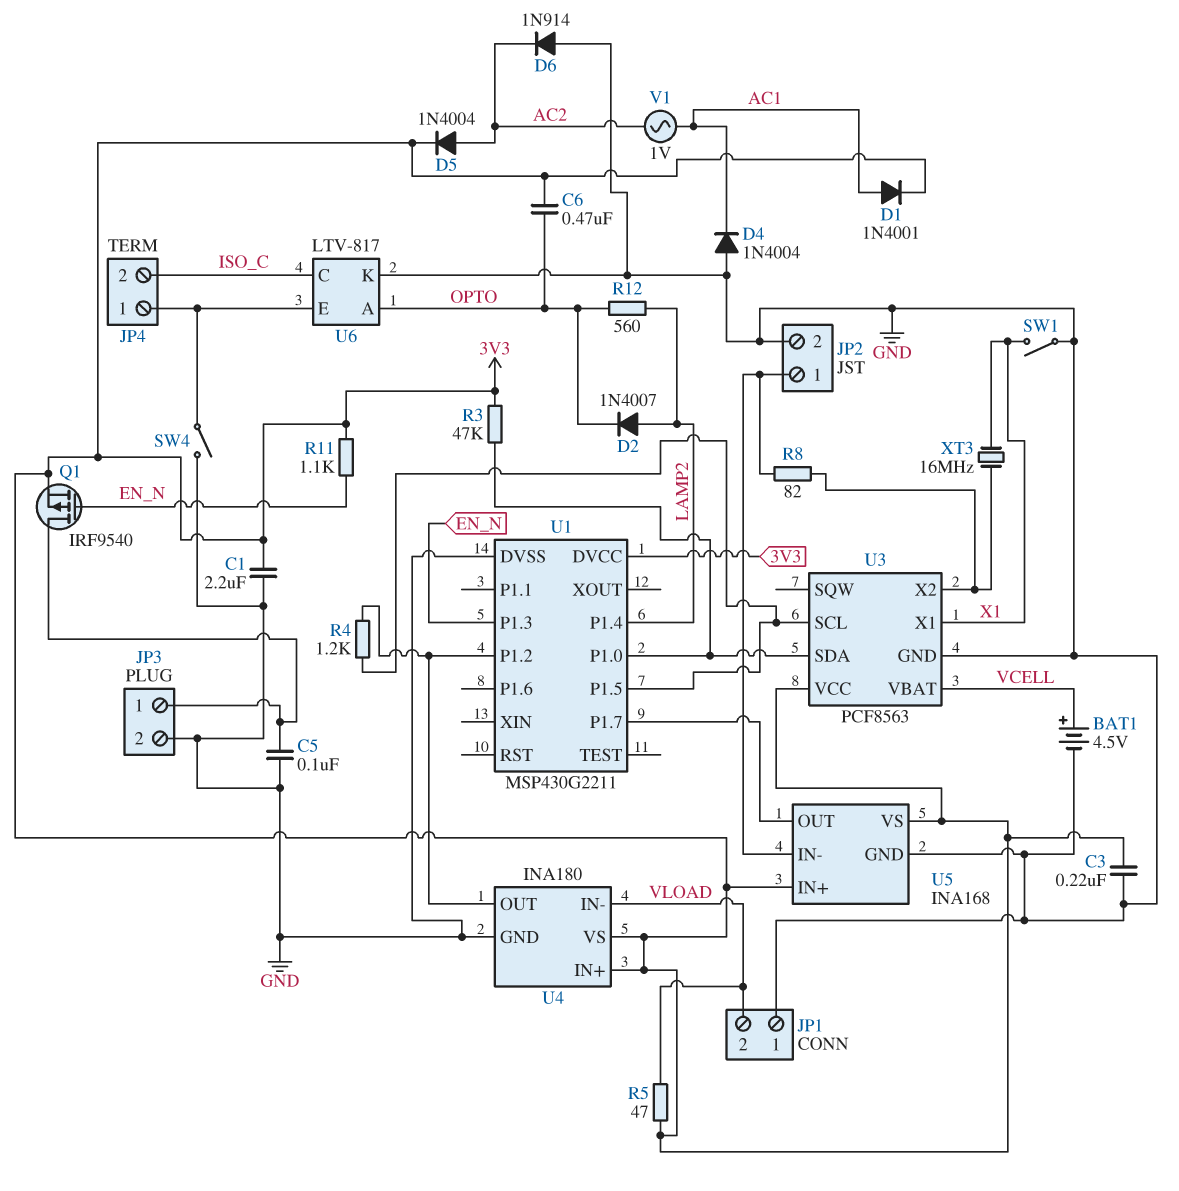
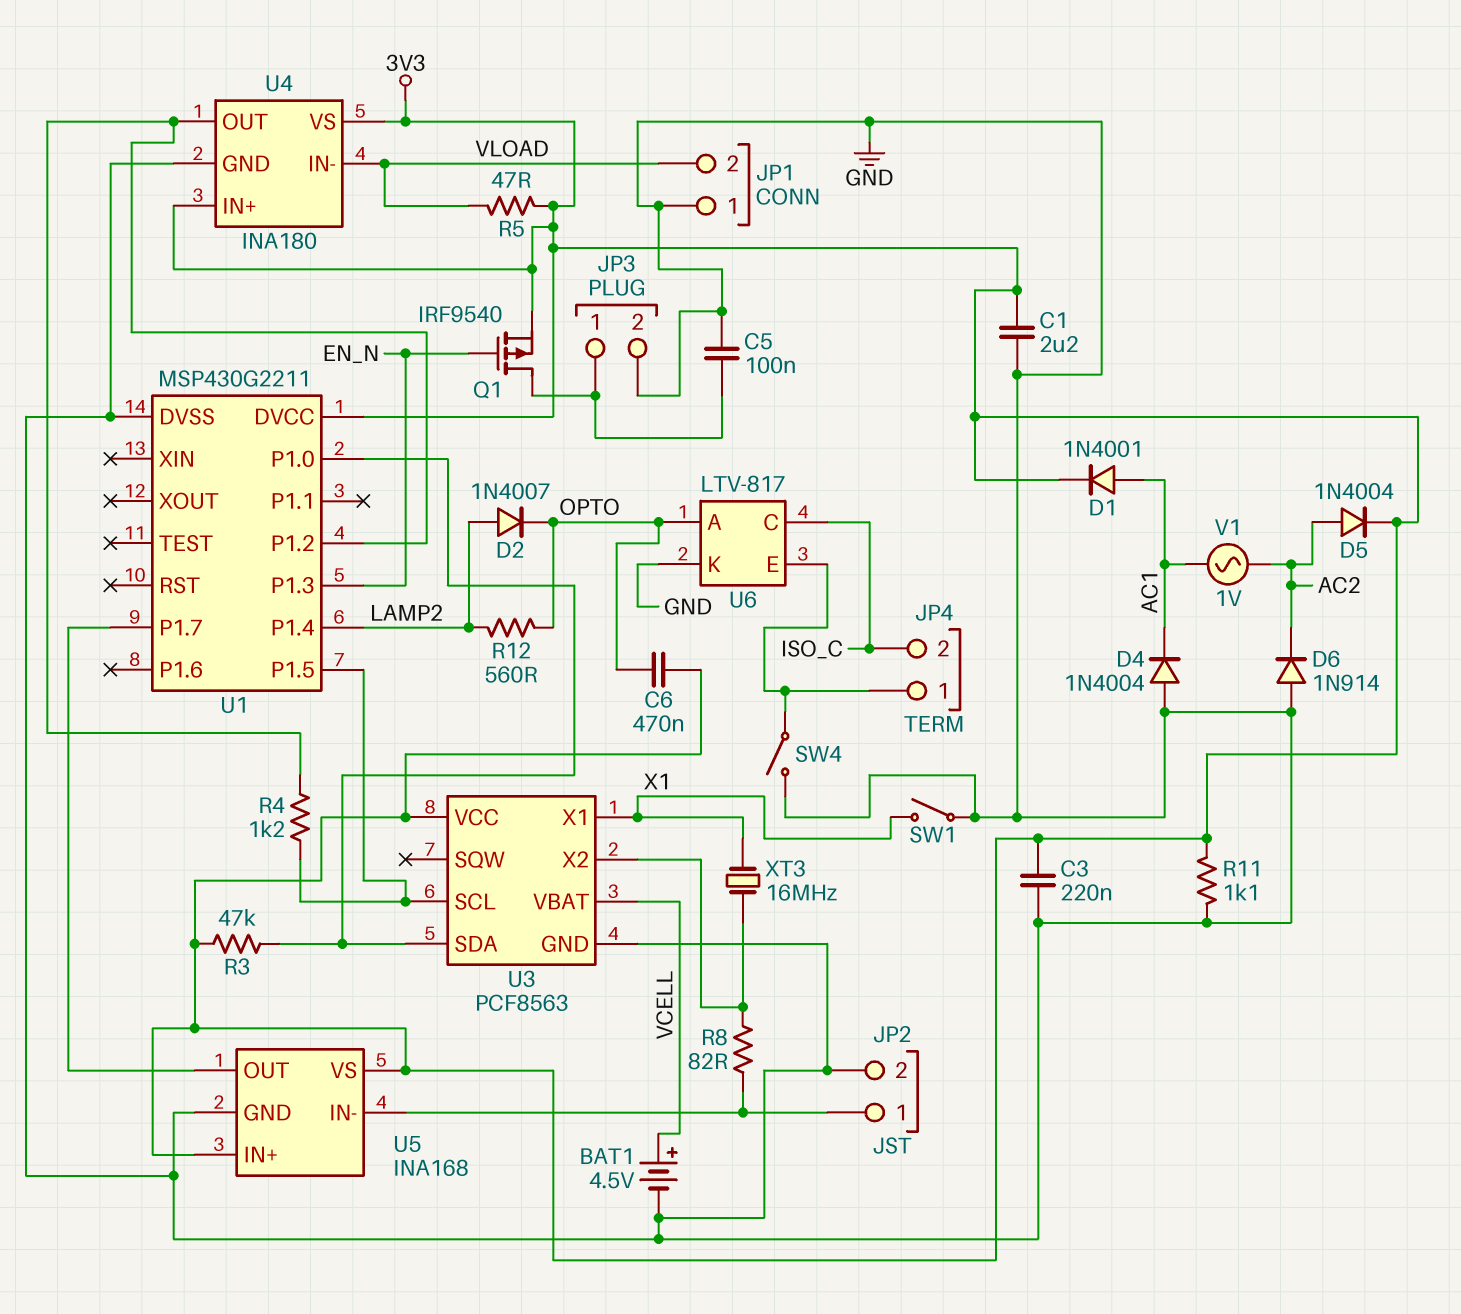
R11: 1.1k (3V3, EN_N) -> 1.1k (3V3, GND)

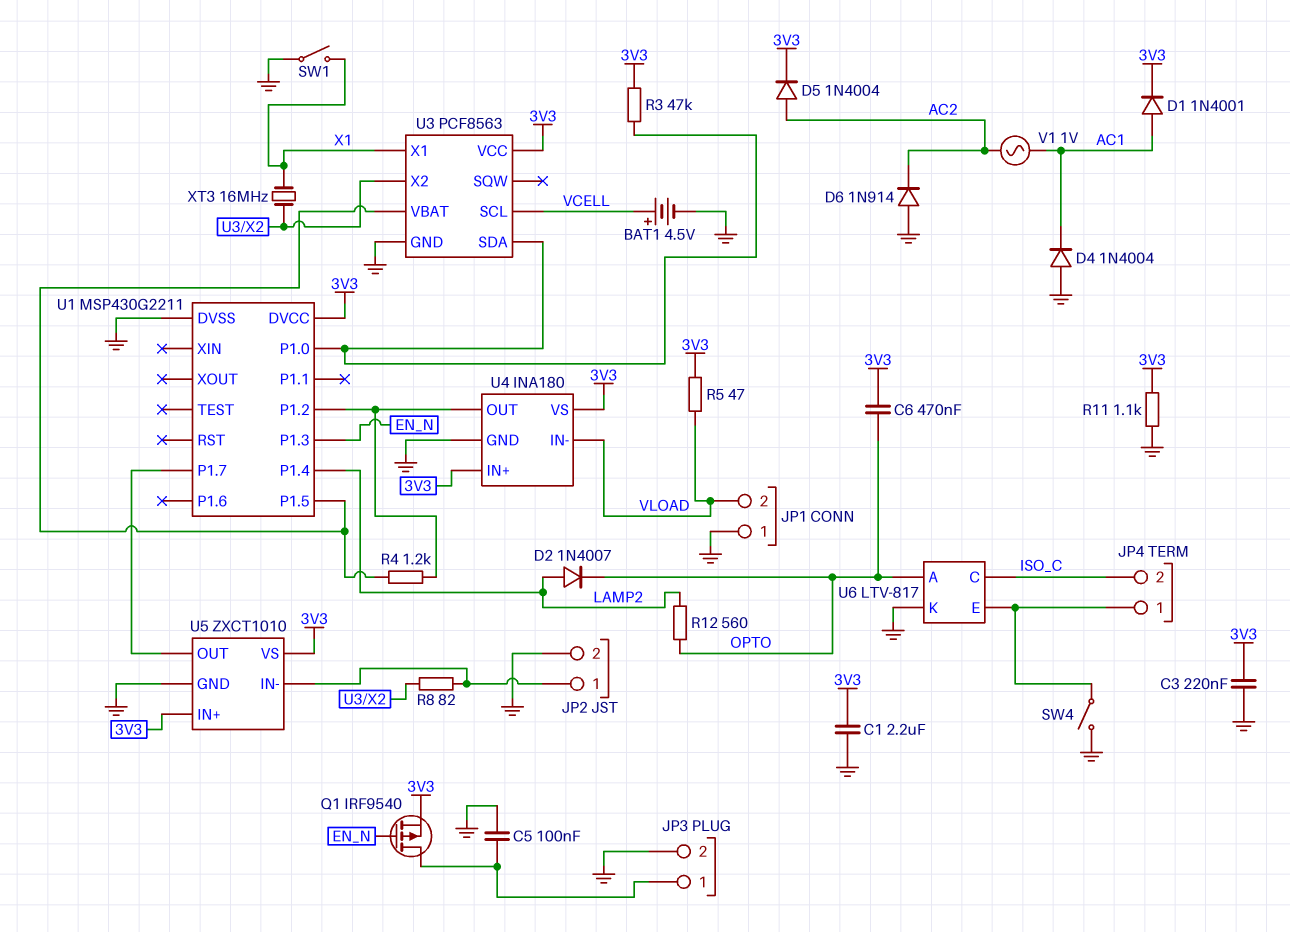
U3 pin SCL: U1/P1.5 -> VCELL
U3 pin VBAT: VCELL -> U1/P1.5
U5: INA168 -> ZXCT1010

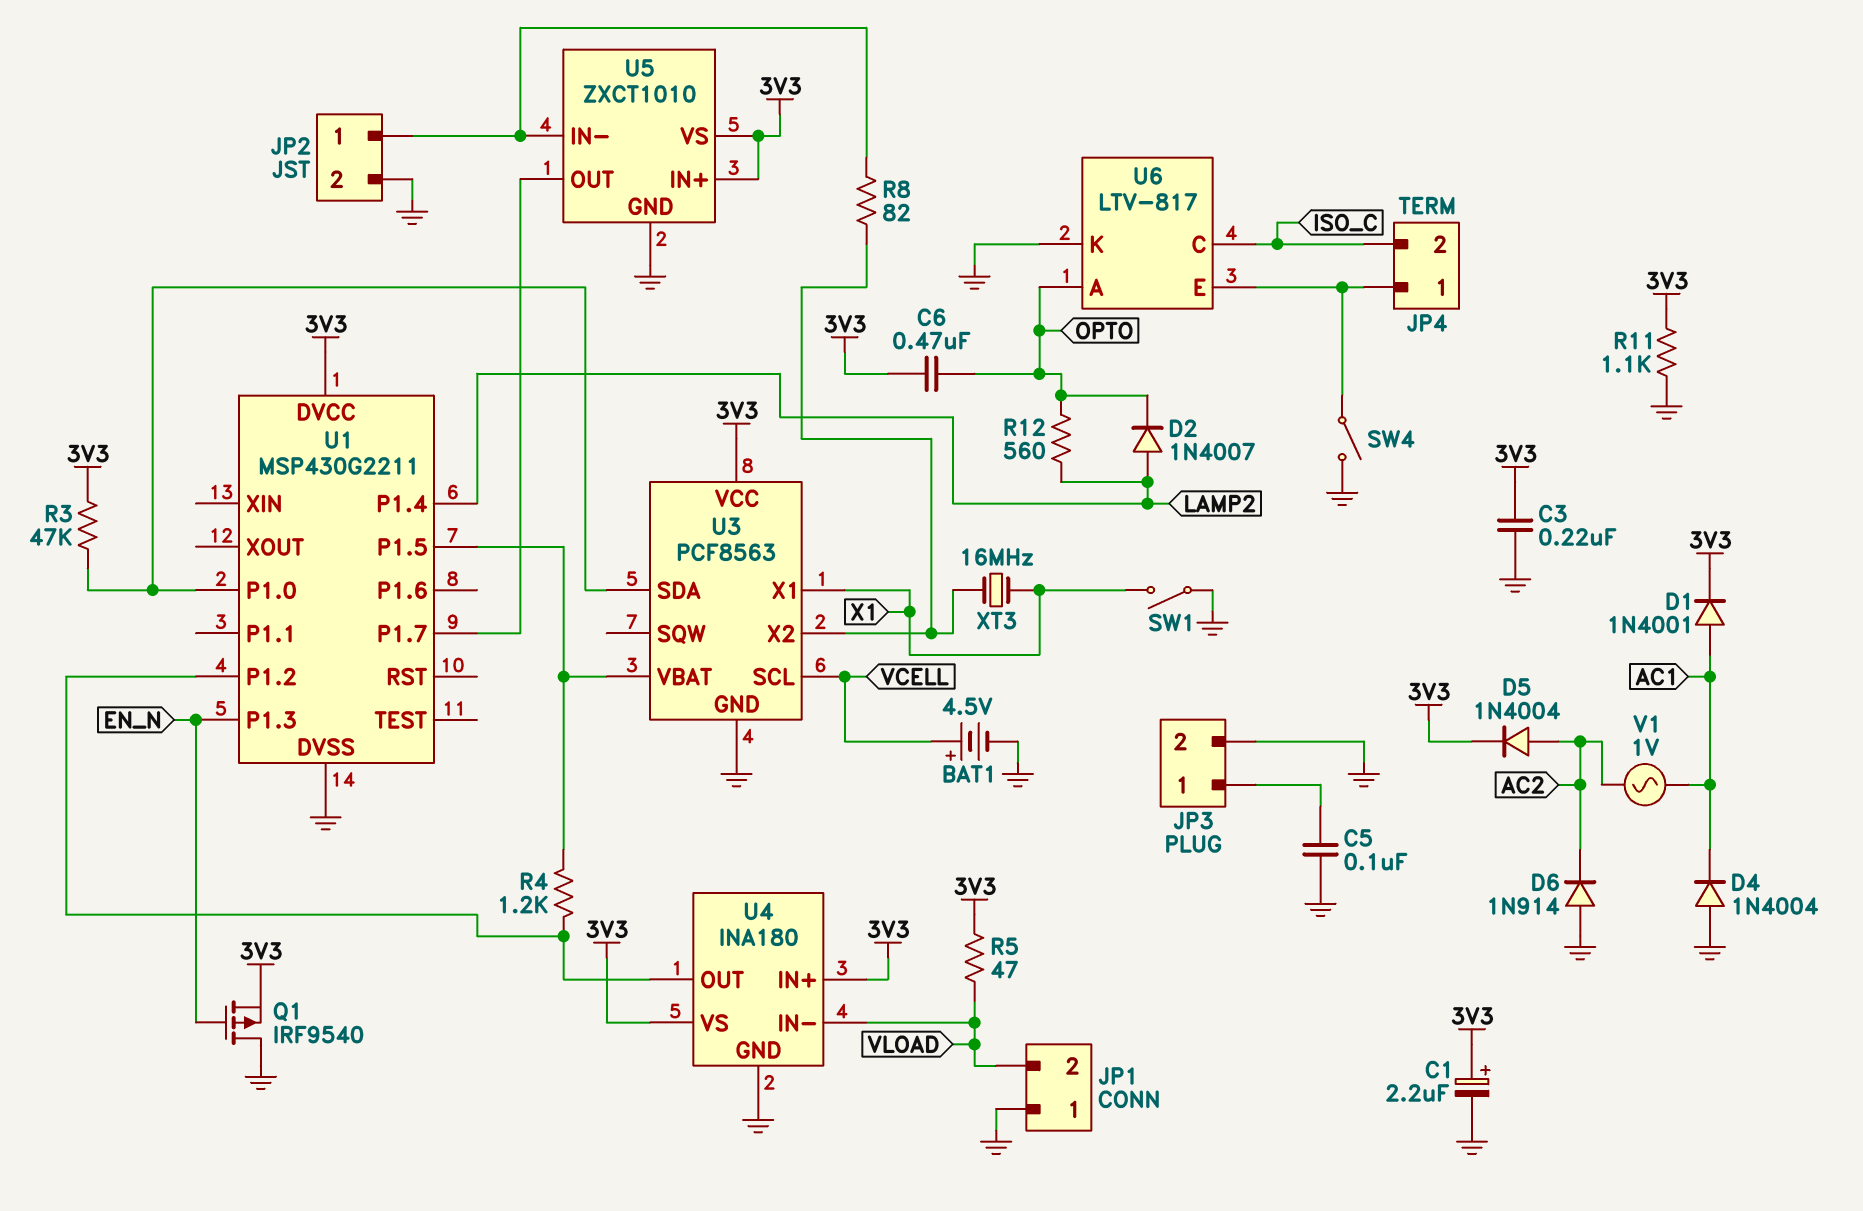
C1: 2.2uF (3V3, GND) -> 2.2uF (plus 3V3, minus GND)
Q1: PMOS IRF9540 (G EN_N, D JP3/1, S 3V3) -> PMOS IRF9540 (G EN_N, D GND, S 3V3)

